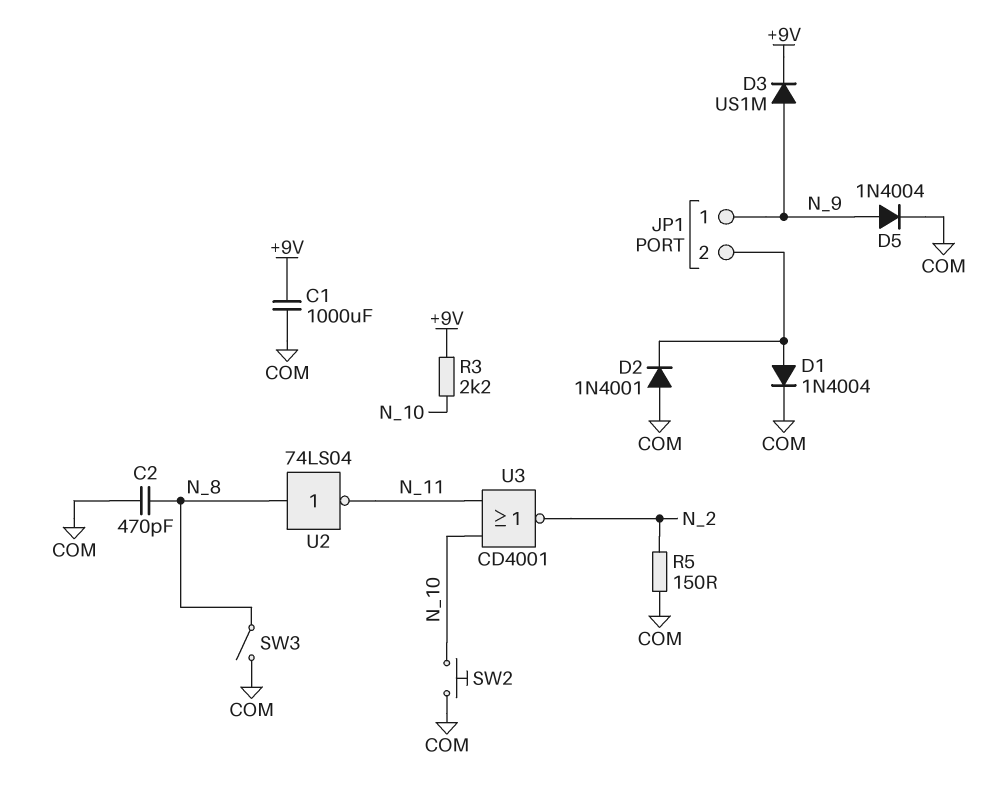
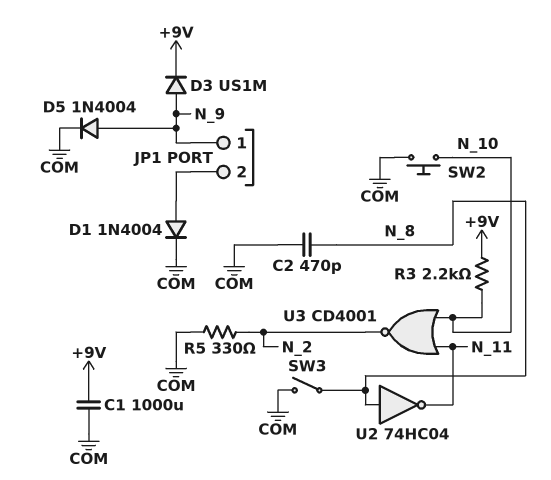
D2: diode 1N4001 (A COM, K JP1/2) -> none
R5: 150 (COM, N_2) -> 330 (COM, N_2)
U2: NOT 74LS04 (in N_8, out N_11) -> NOT 74HC04 (in N_8, out N_11)

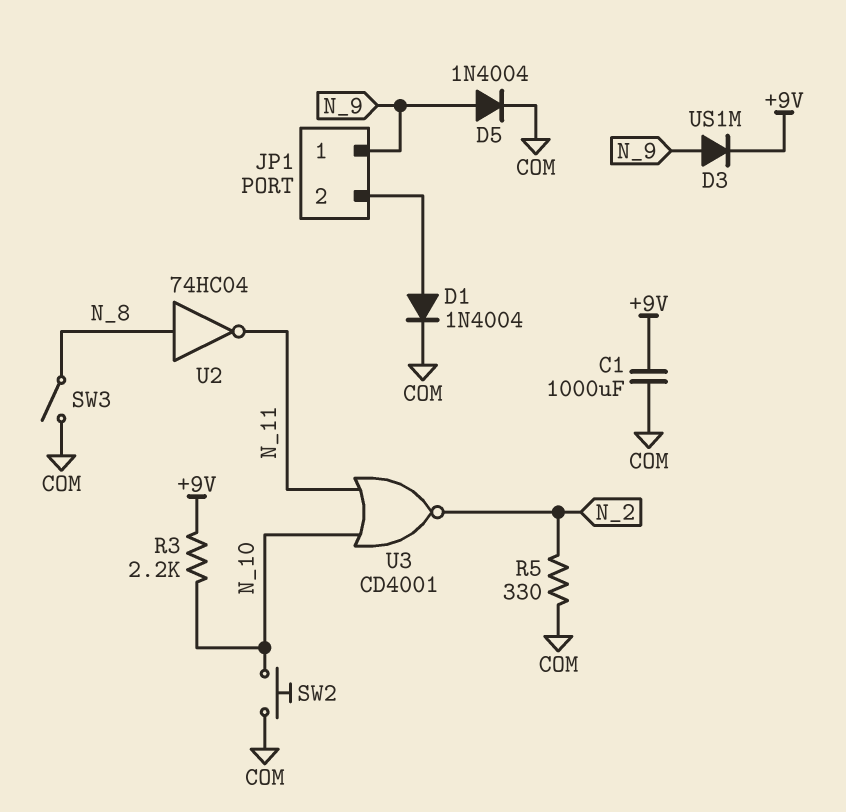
C2: 470pF (COM, N_8) -> none

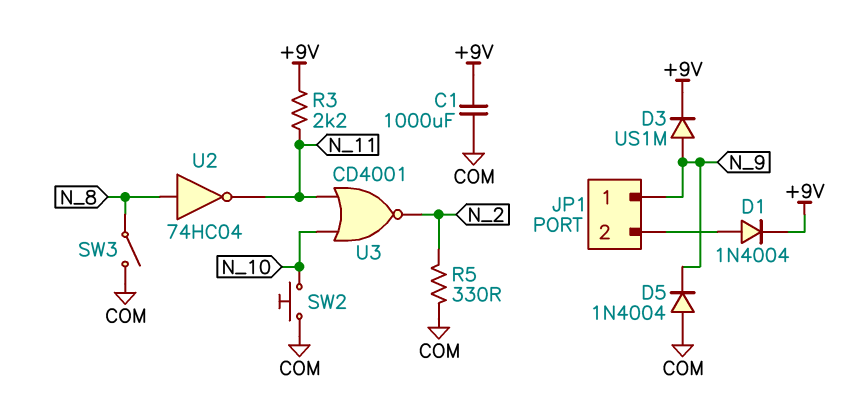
D1: diode 1N4004 (A JP1/2, K COM) -> diode 1N4004 (A JP1/2, K +9V)
D5: diode 1N4004 (A N_9, K COM) -> diode 1N4004 (A COM, K N_9)
R3: 2.2k (+9V, N_10) -> 2.2k (+9V, N_11)

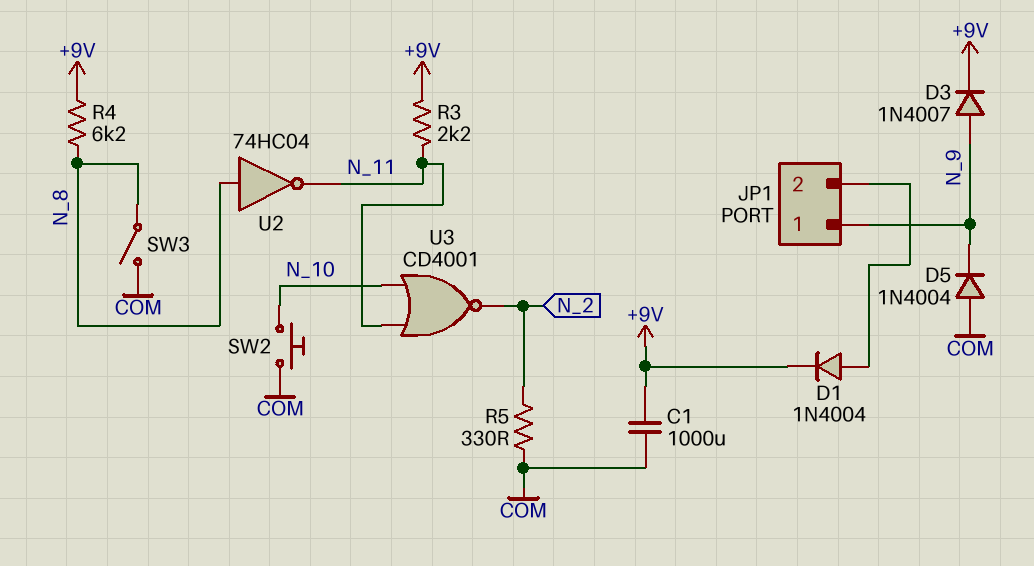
D3: diode US1M (A N_9, K +9V) -> diode 1N4007 (A N_9, K +9V)
R4: none -> 6.2k (+9V, N_8)

